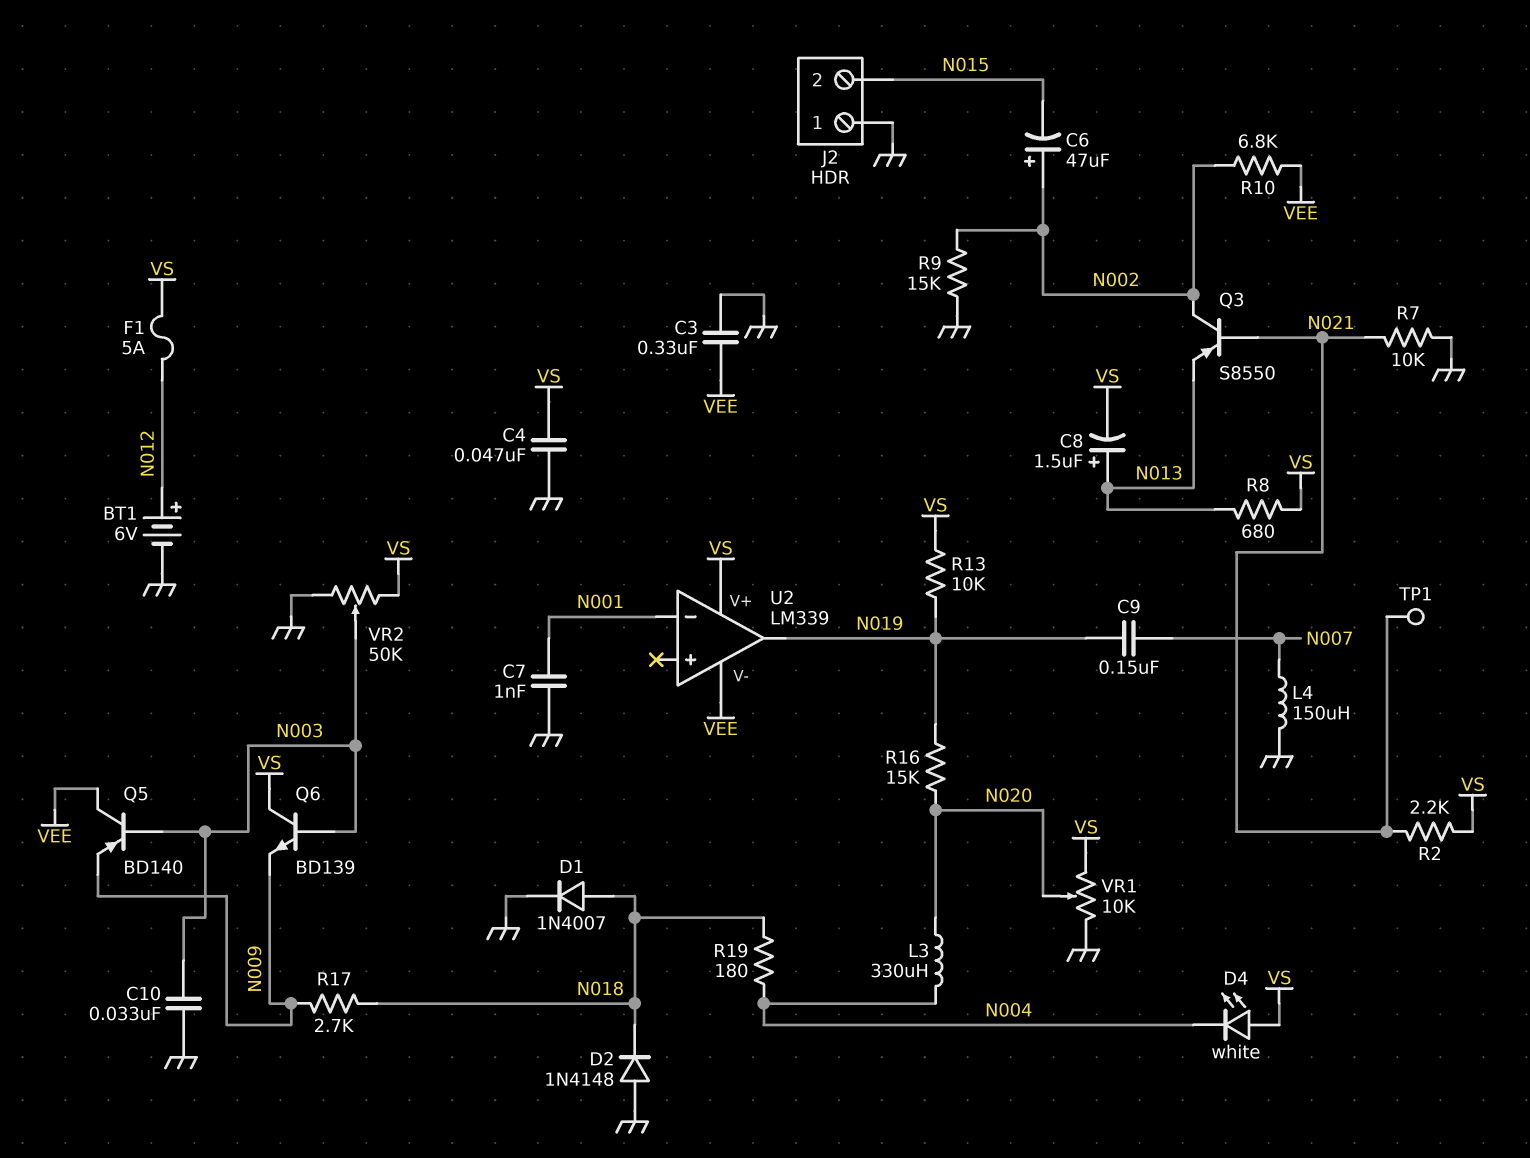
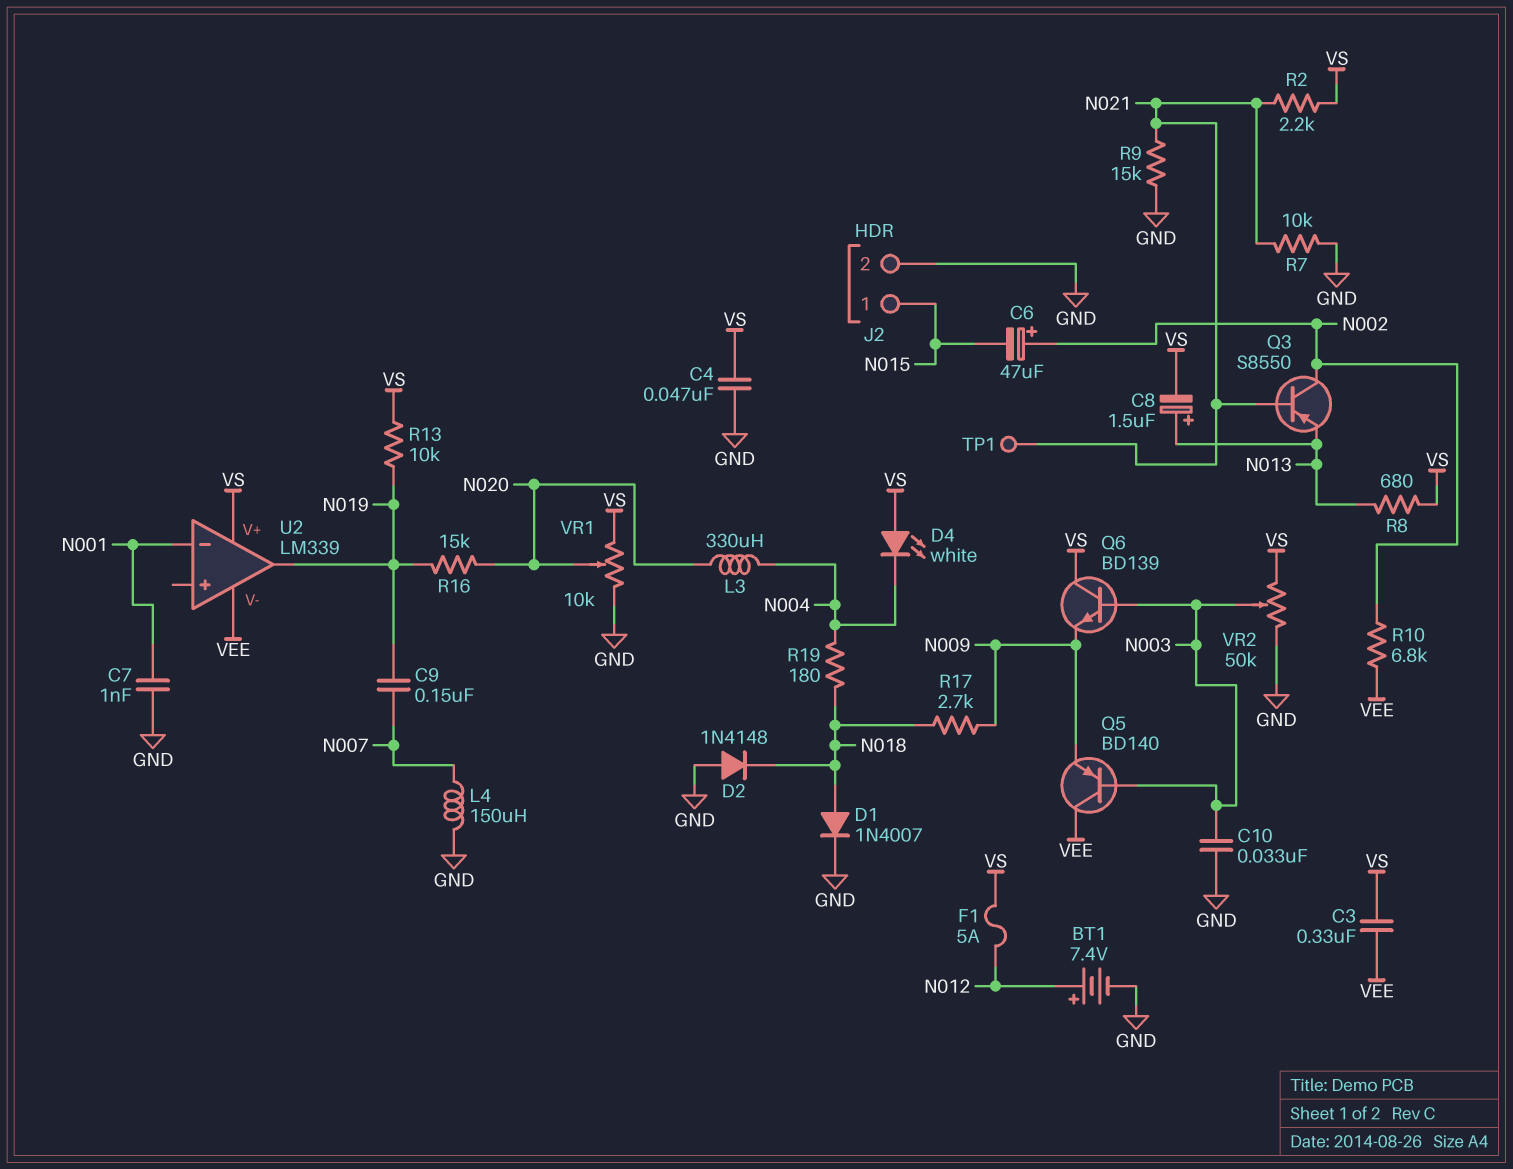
BT1: 6V (plus N012, minus GND) -> 7.4V (plus N012, minus GND)
C3: 330nF (GND, VEE) -> 330nF (VEE, VS)
J2 pin 1: GND -> N015
J2 pin 2: N015 -> GND
R9: 15k (GND, N002) -> 15k (GND, N021)

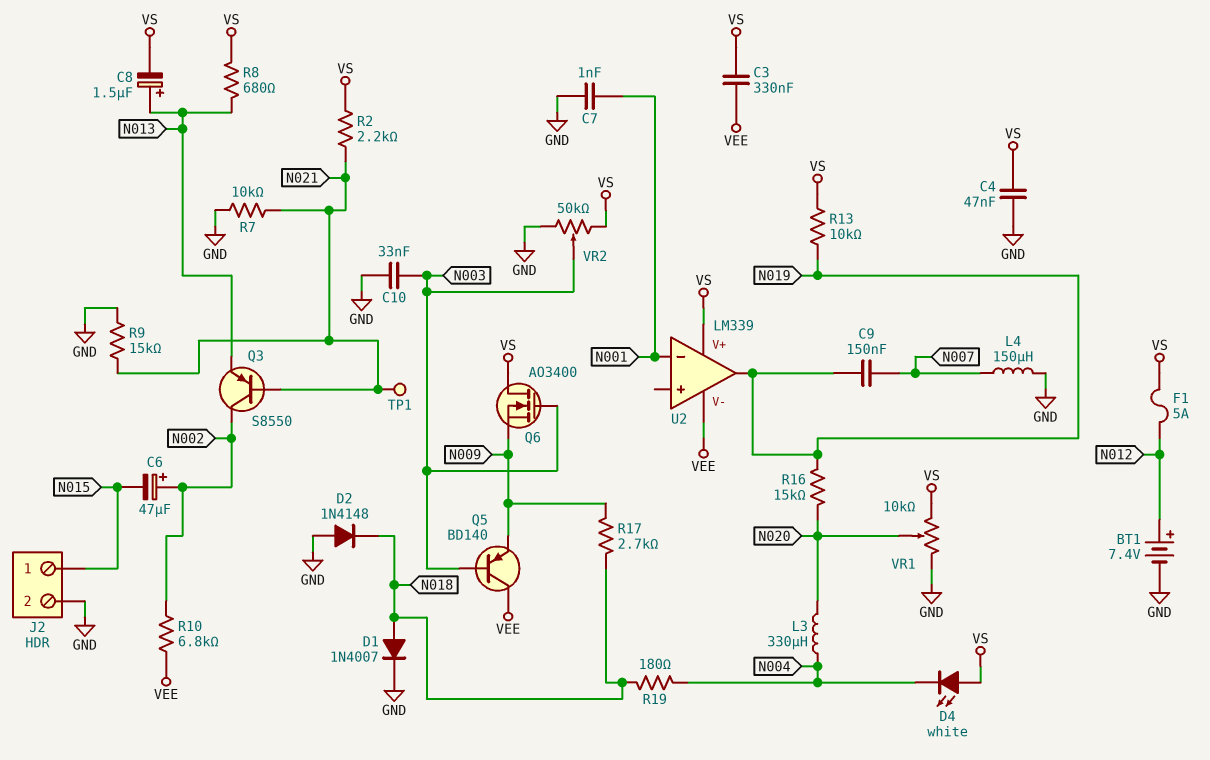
Q6: NPN BD139 (B N003, C VS, E N009) -> NMOS AO3400 (G N003, D VS, S N009)

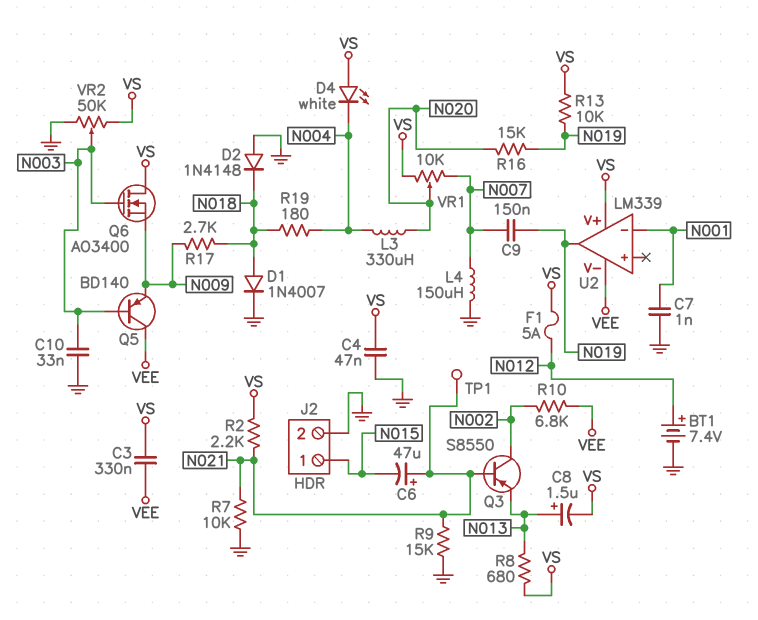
C6: 47uF (plus N002, minus N015) -> 47uF (plus N021, minus N015)
VR1: 10k (GND, VS, wiper N020) -> 10k (N007, VS, wiper N020)

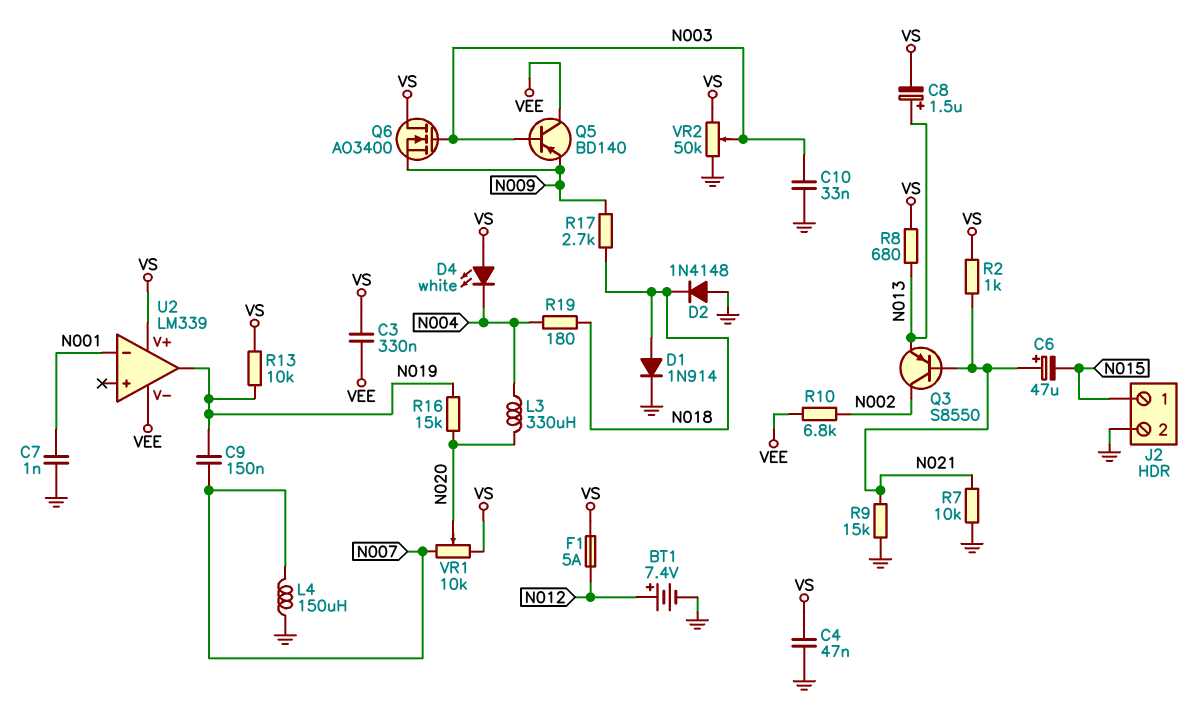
D1: diode 1N4007 (A N018, K GND) -> diode 1N914 (A N018, K GND)
R2: 2.2k (N021, VS) -> 1k (N021, VS)
TP1: test point (N021) -> none

